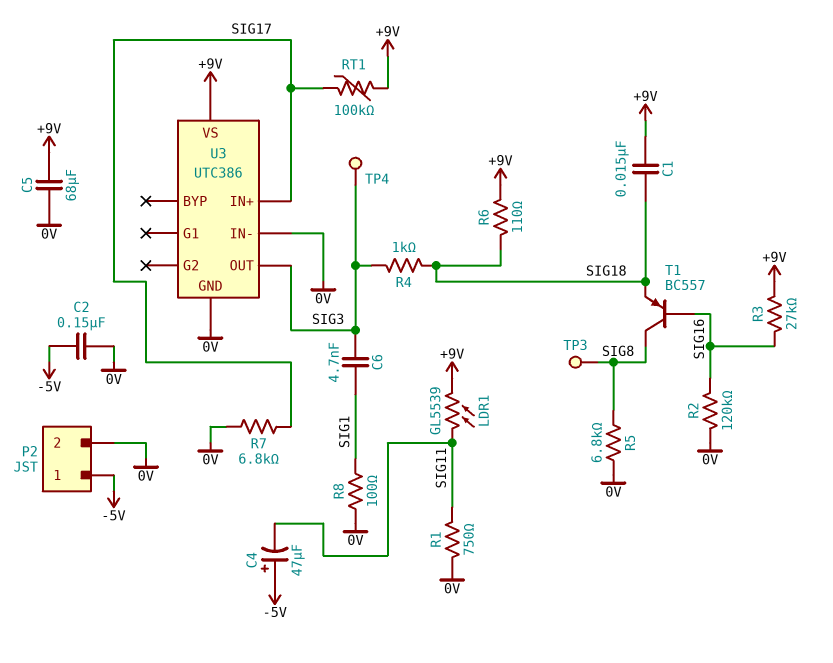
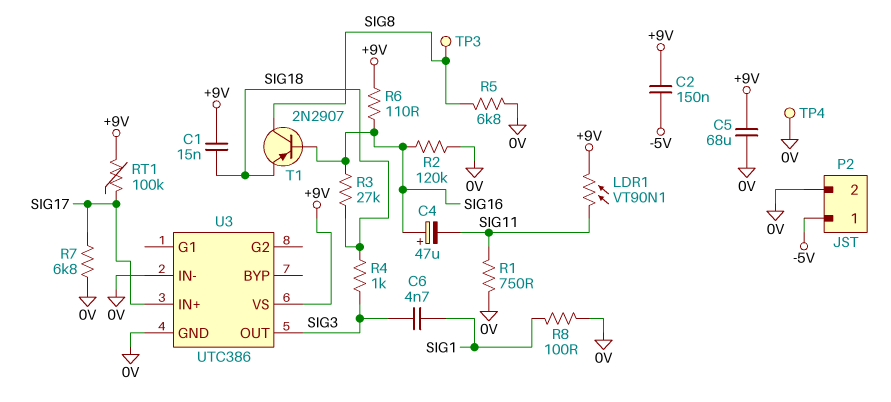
C2: 150nF (-5V, 0V) -> 150nF (+9V, -5V)
C4: 47uF (plus -5V, minus SIG11) -> 47uF (plus SIG16, minus SIG11)
LDR1: GL5539 (+9V, SIG11) -> VT90N1 (+9V, SIG11)
R3: 27k (+9V, SIG16) -> 27k (SIG16, SIG18)
R6: 110 (+9V, SIG18) -> 110 (+9V, SIG16)
T1: PNP BC557 (B SIG16, C SIG8, E SIG18) -> PNP 2N2907 (B SIG16, C SIG8, E SIG18)
TP4: test point (SIG3) -> test point (0V)

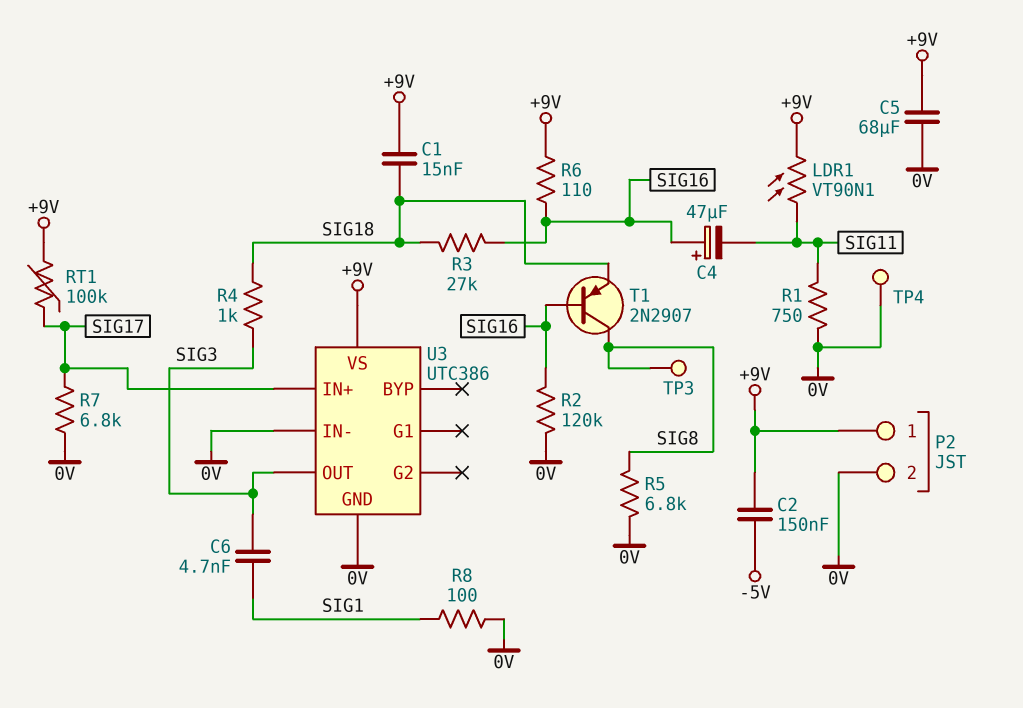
P2 pin 1: -5V -> +9V

